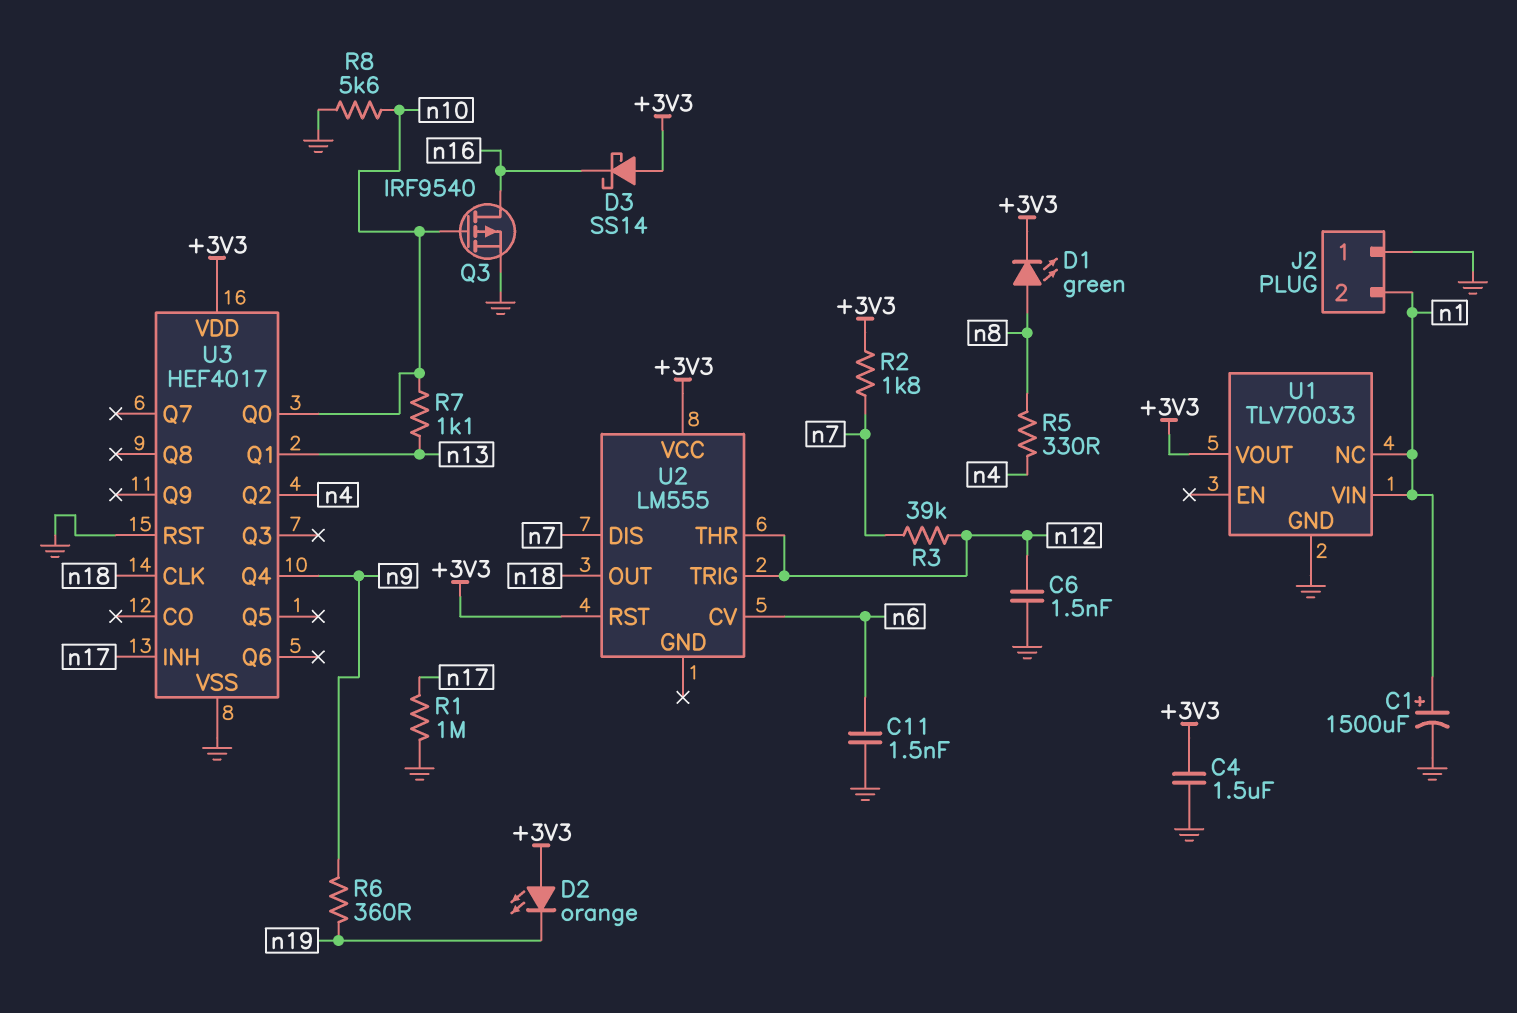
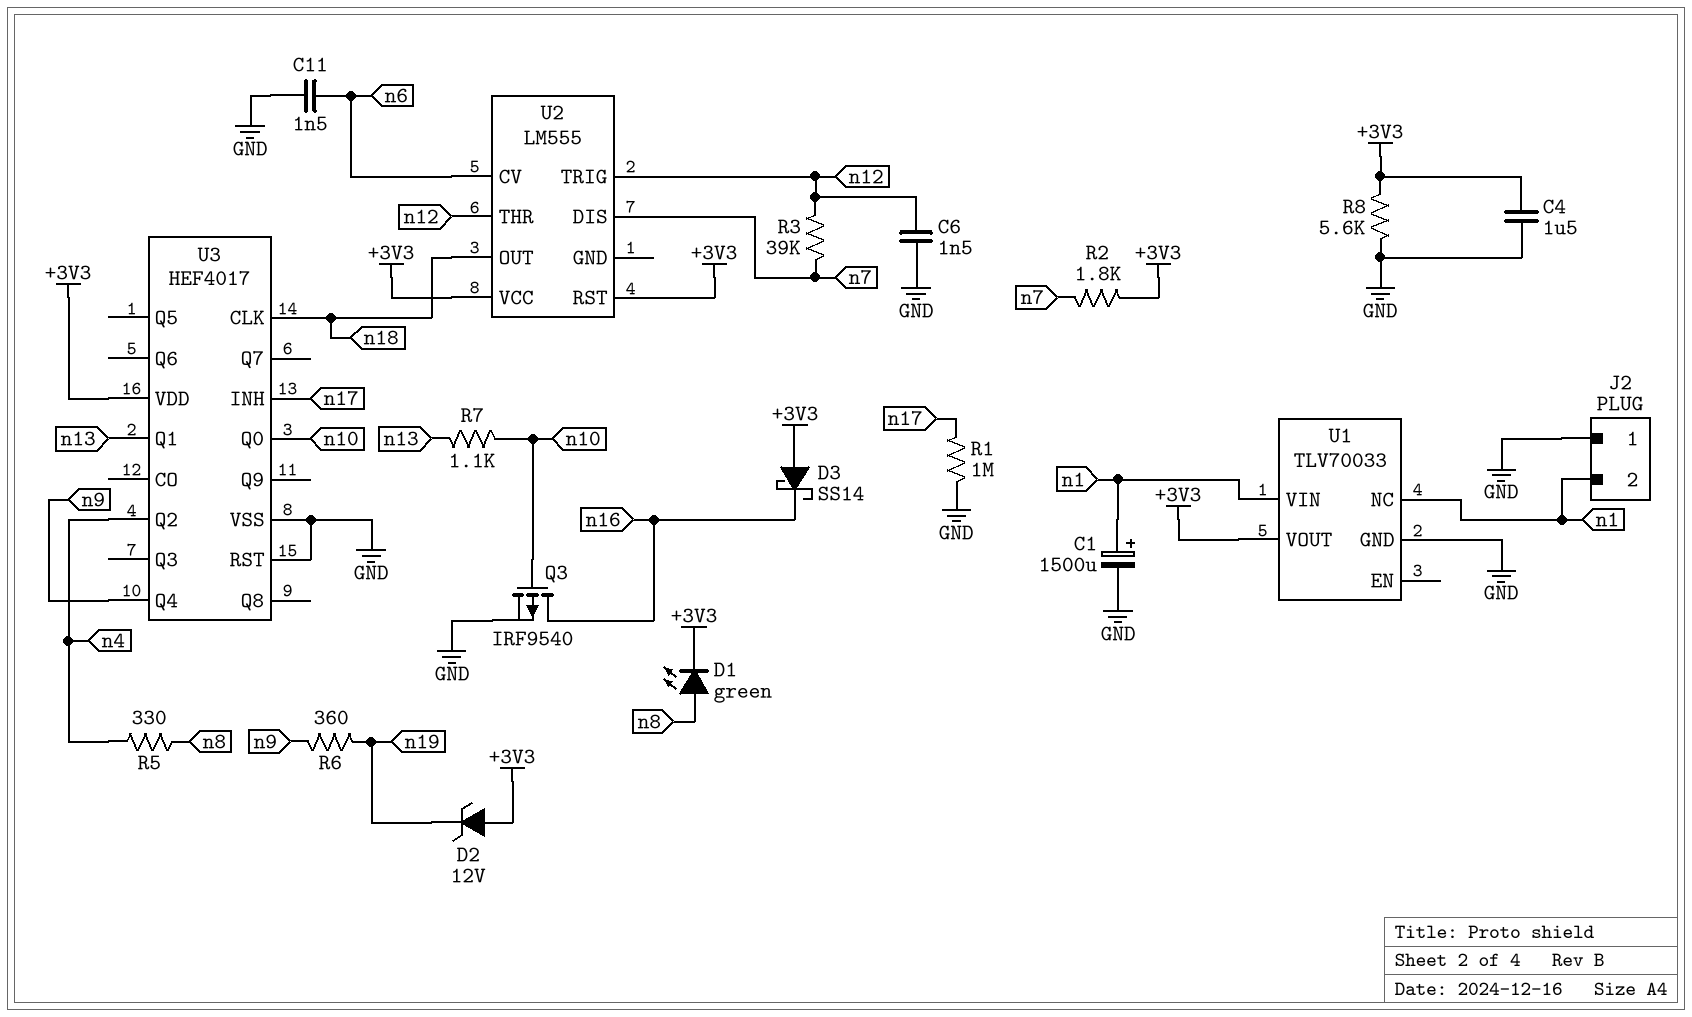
D2: LED orange (A +3V3, K n19) -> zener 12V (A +3V3, K n19)
R8: 5.6k (GND, n10) -> 5.6k (+3V3, GND)

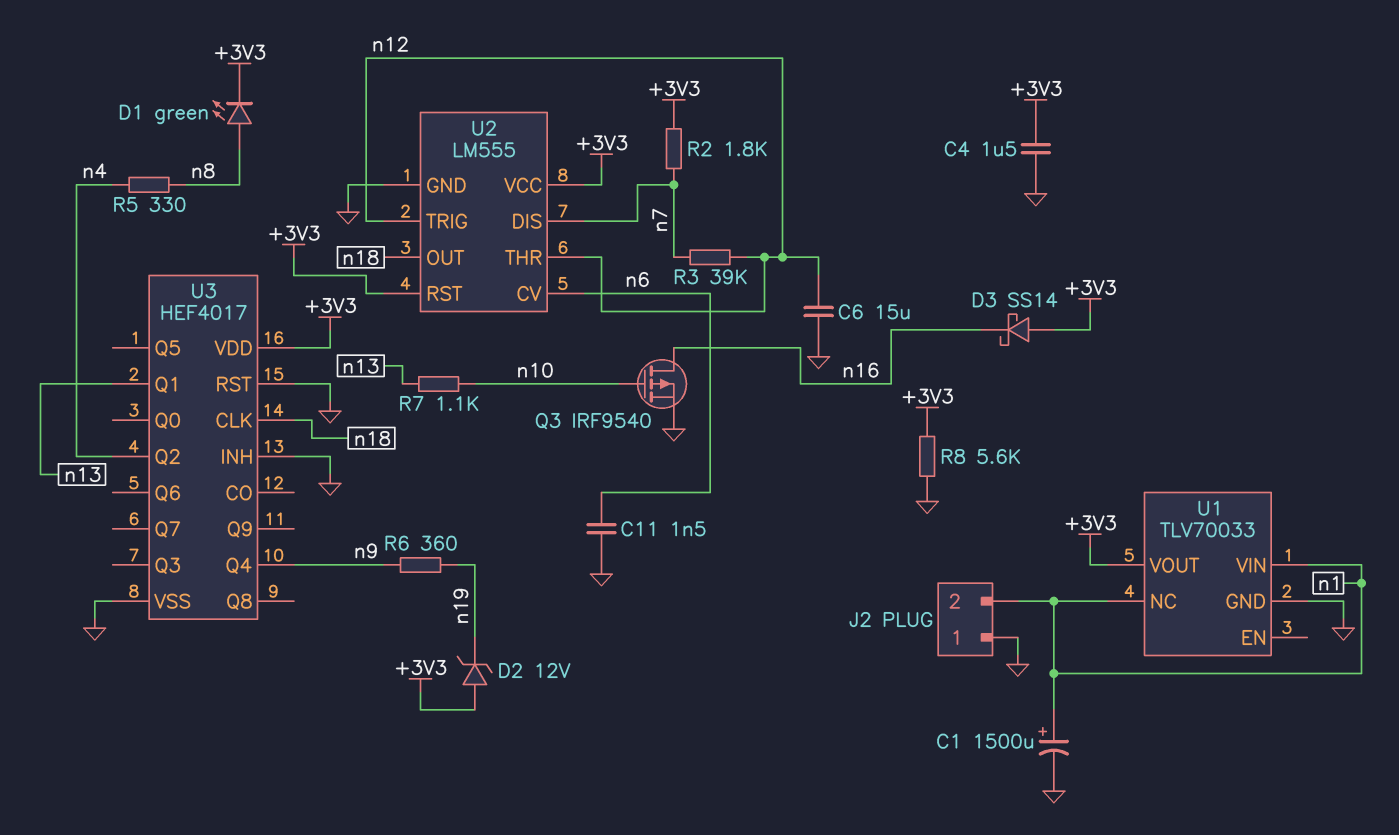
C6: 1.5nF (GND, n12) -> 15uF (GND, n12)
R1: 1M (GND, n17) -> none
U2 pin GND: none -> GND
U3 pin INH: n17 -> GND
U3 pin Q0: n10 -> none

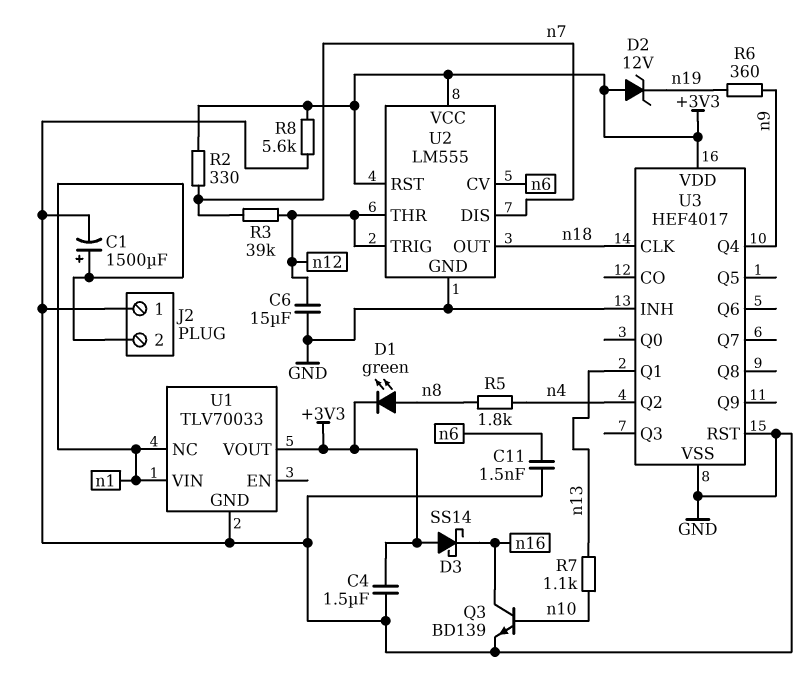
Q3: PMOS IRF9540 (G n10, D n16, S GND) -> NPN BD139 (B n10, C n16, E GND)
R2: 1.8k (+3V3, n7) -> 330 (+3V3, n7)
R5: 330 (n4, n8) -> 1.8k (n4, n8)

